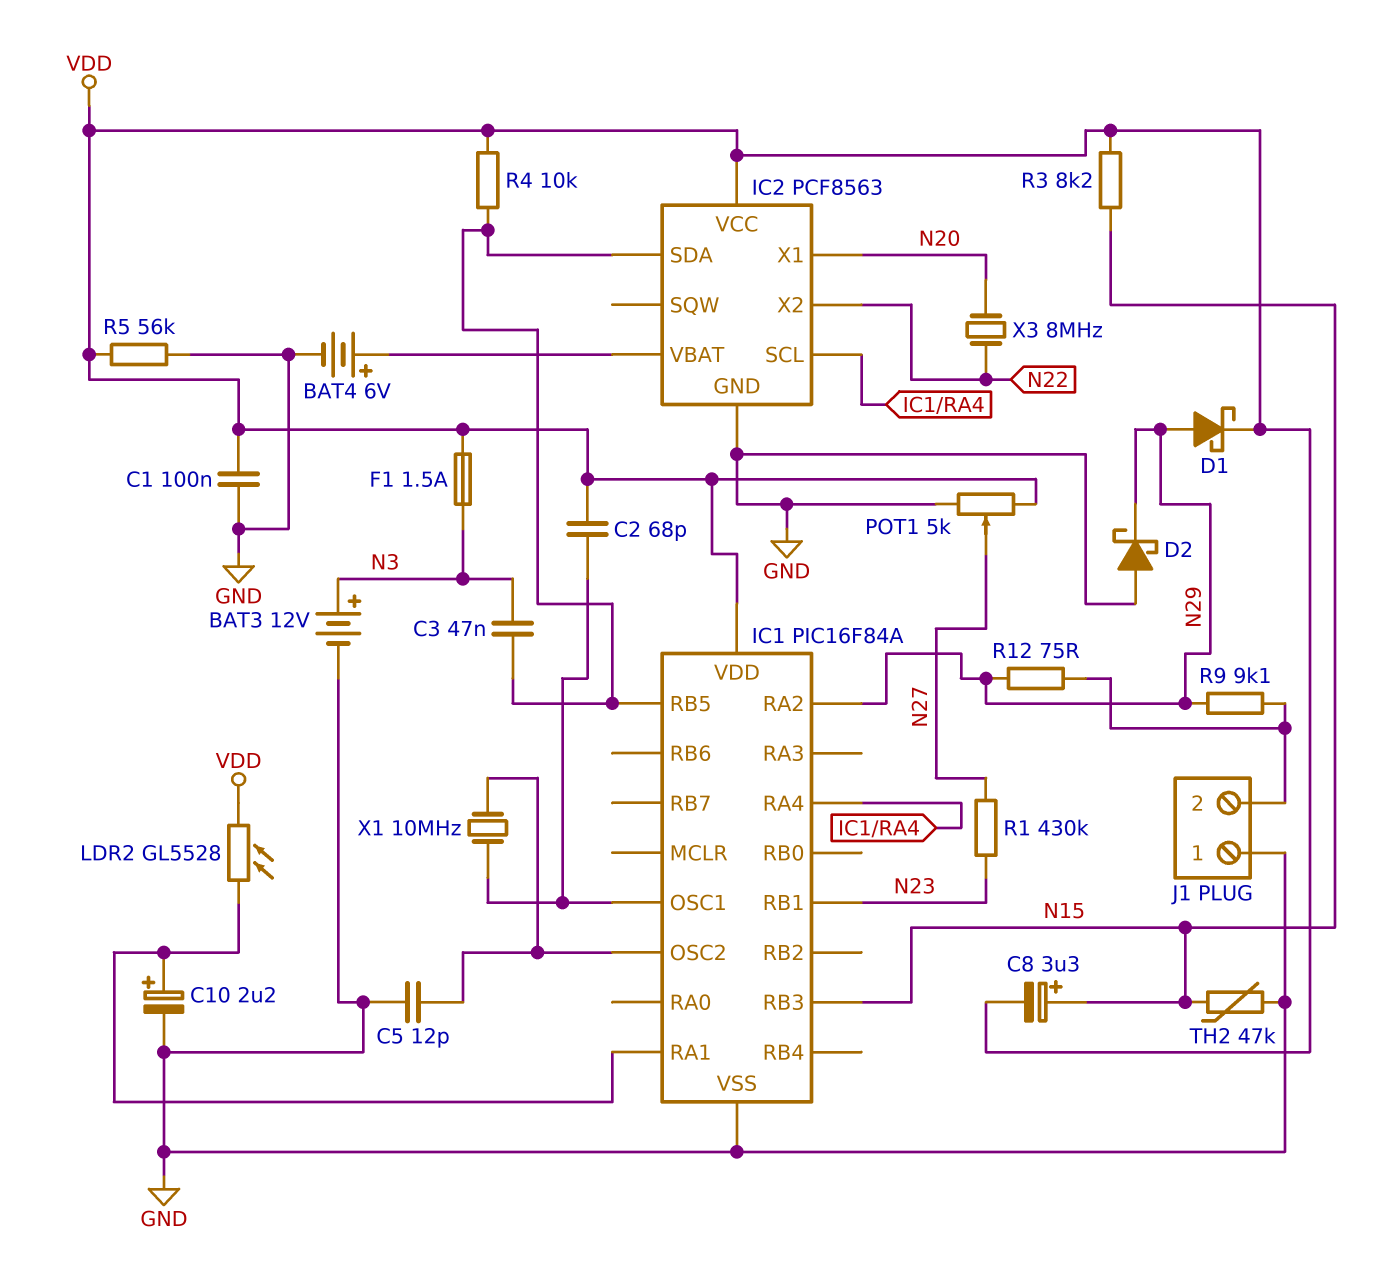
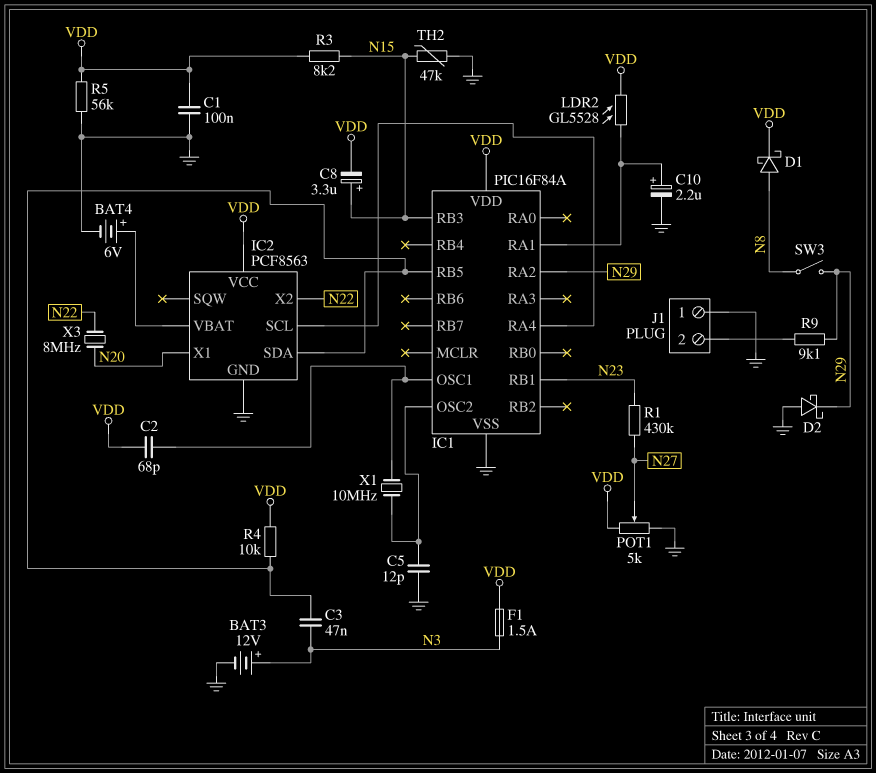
D1: schottky (A N29, K VDD) -> schottky (A N8, K VDD)
R12: 75 (J1/2, N29) -> none
SW3: none -> switch (N8, N29)

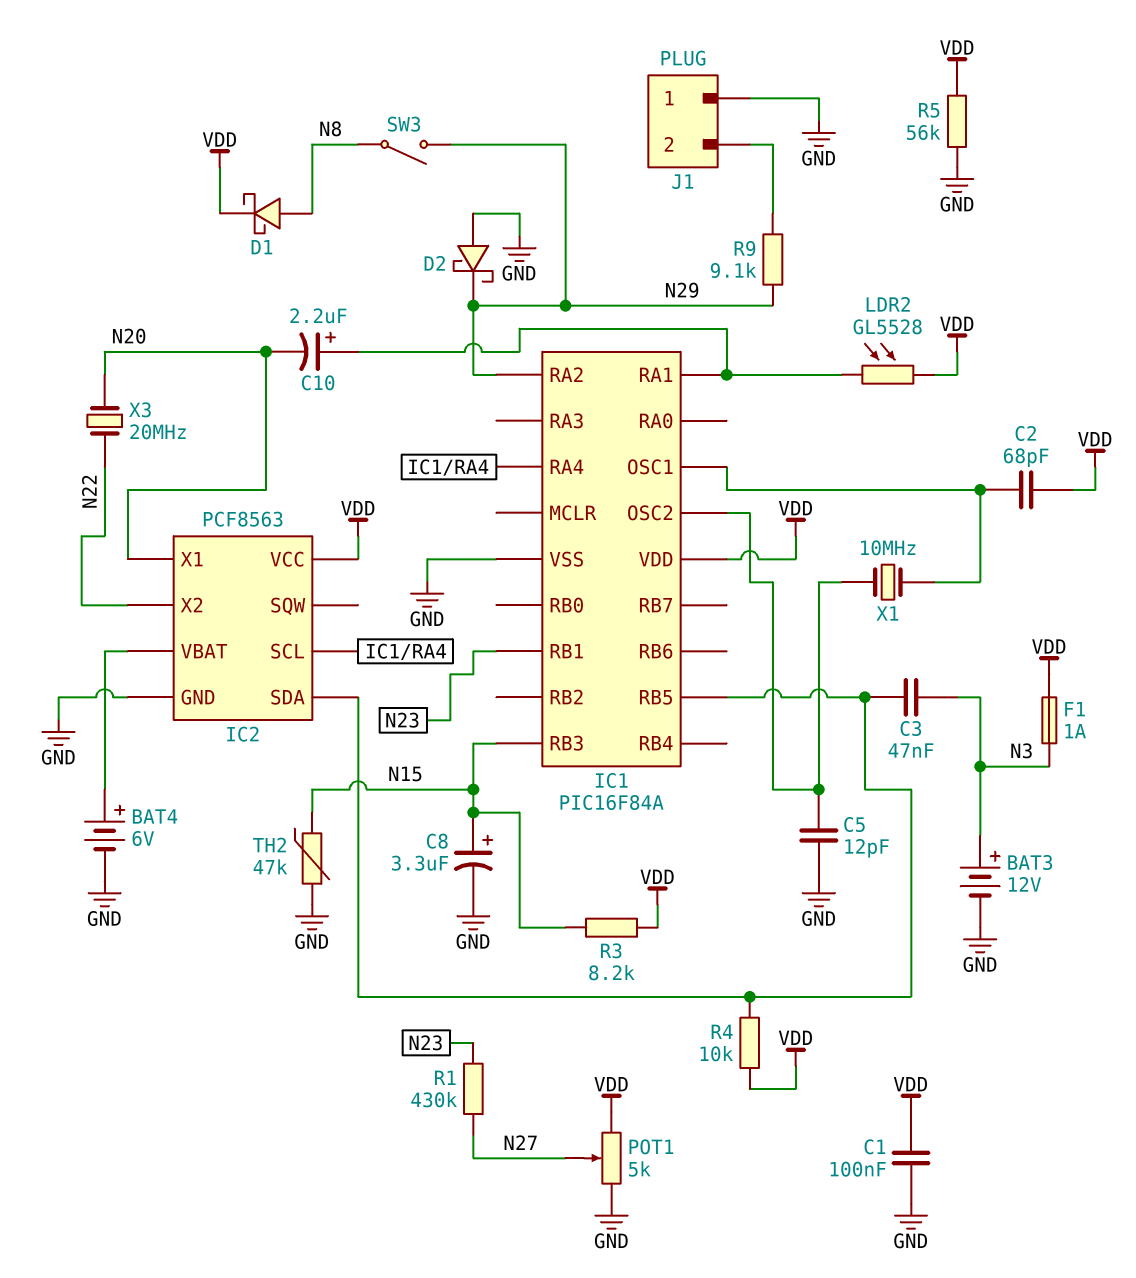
C8: 3.3uF (plus N15, minus VDD) -> 3.3uF (plus N15, minus GND)
C10: 2.2uF (plus IC1/RA1, minus GND) -> 2.2uF (plus IC1/RA1, minus N20)
F1: 1.5A (N3, VDD) -> 1A (N3, VDD)
X3: 8MHz (N20, N22) -> 20MHz (N20, N22)

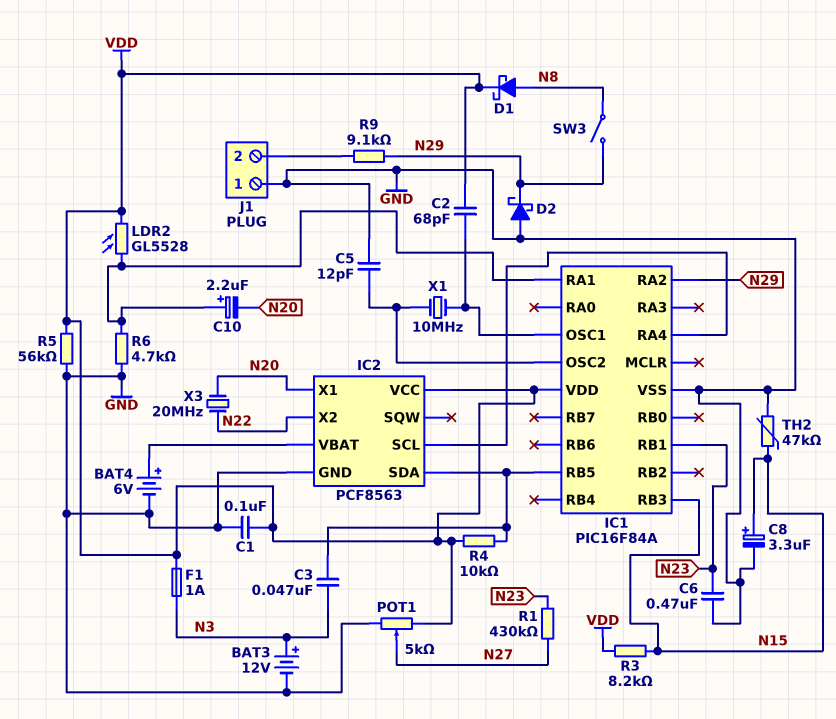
C6: none -> 470nF (GND, N23)
R6: none -> 4.7k (GND, IC1/RA1)

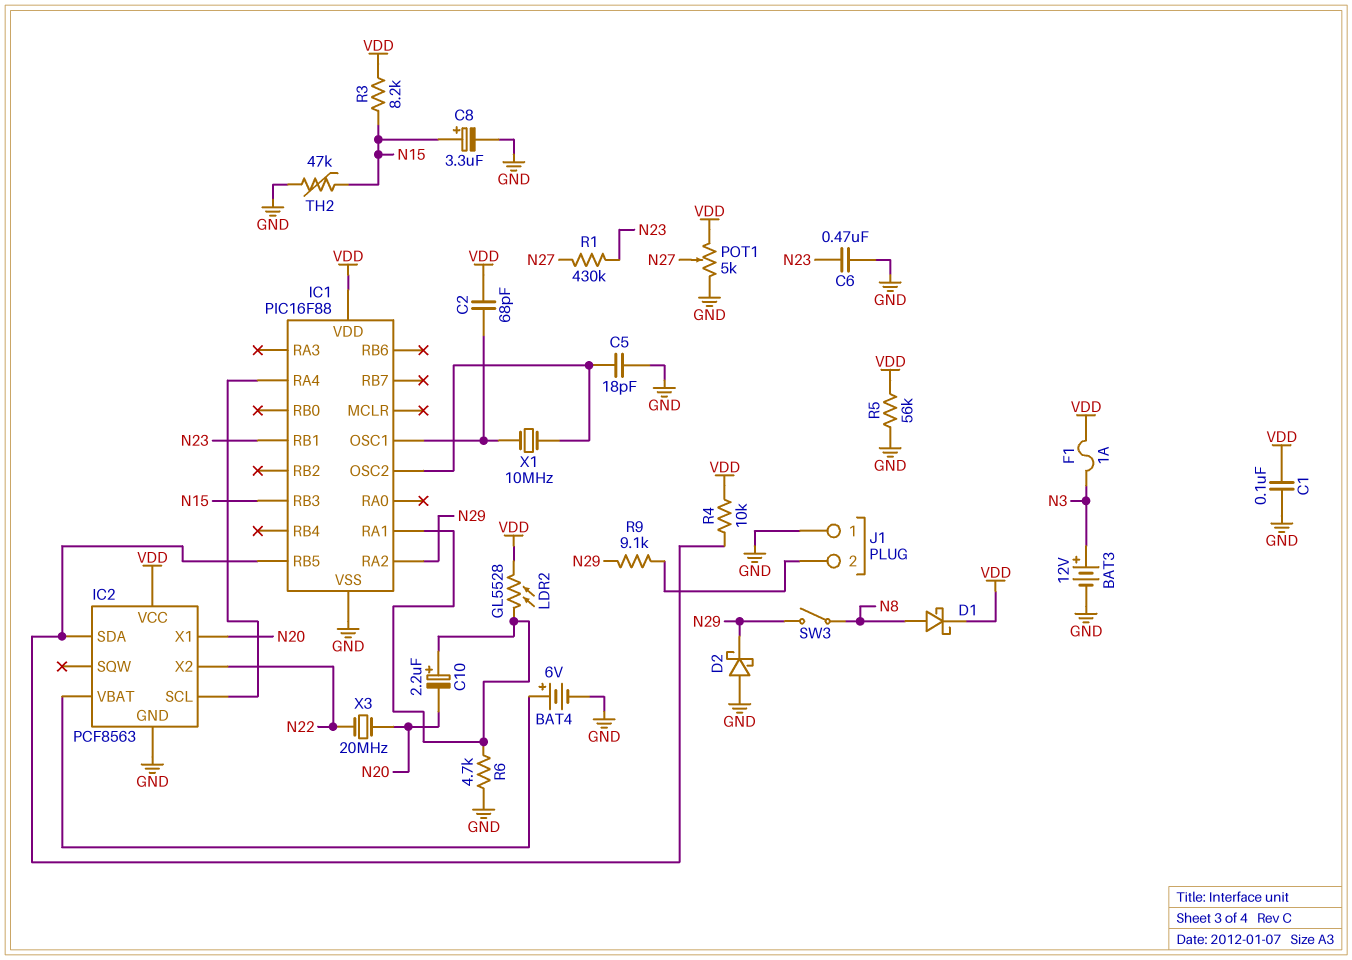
C3: 47nF (IC1/RB5, N3) -> none
C5: 12pF (GND, IC1/OSC2) -> 18pF (GND, IC1/OSC2)
IC1: PIC16F84A -> PIC16F88

